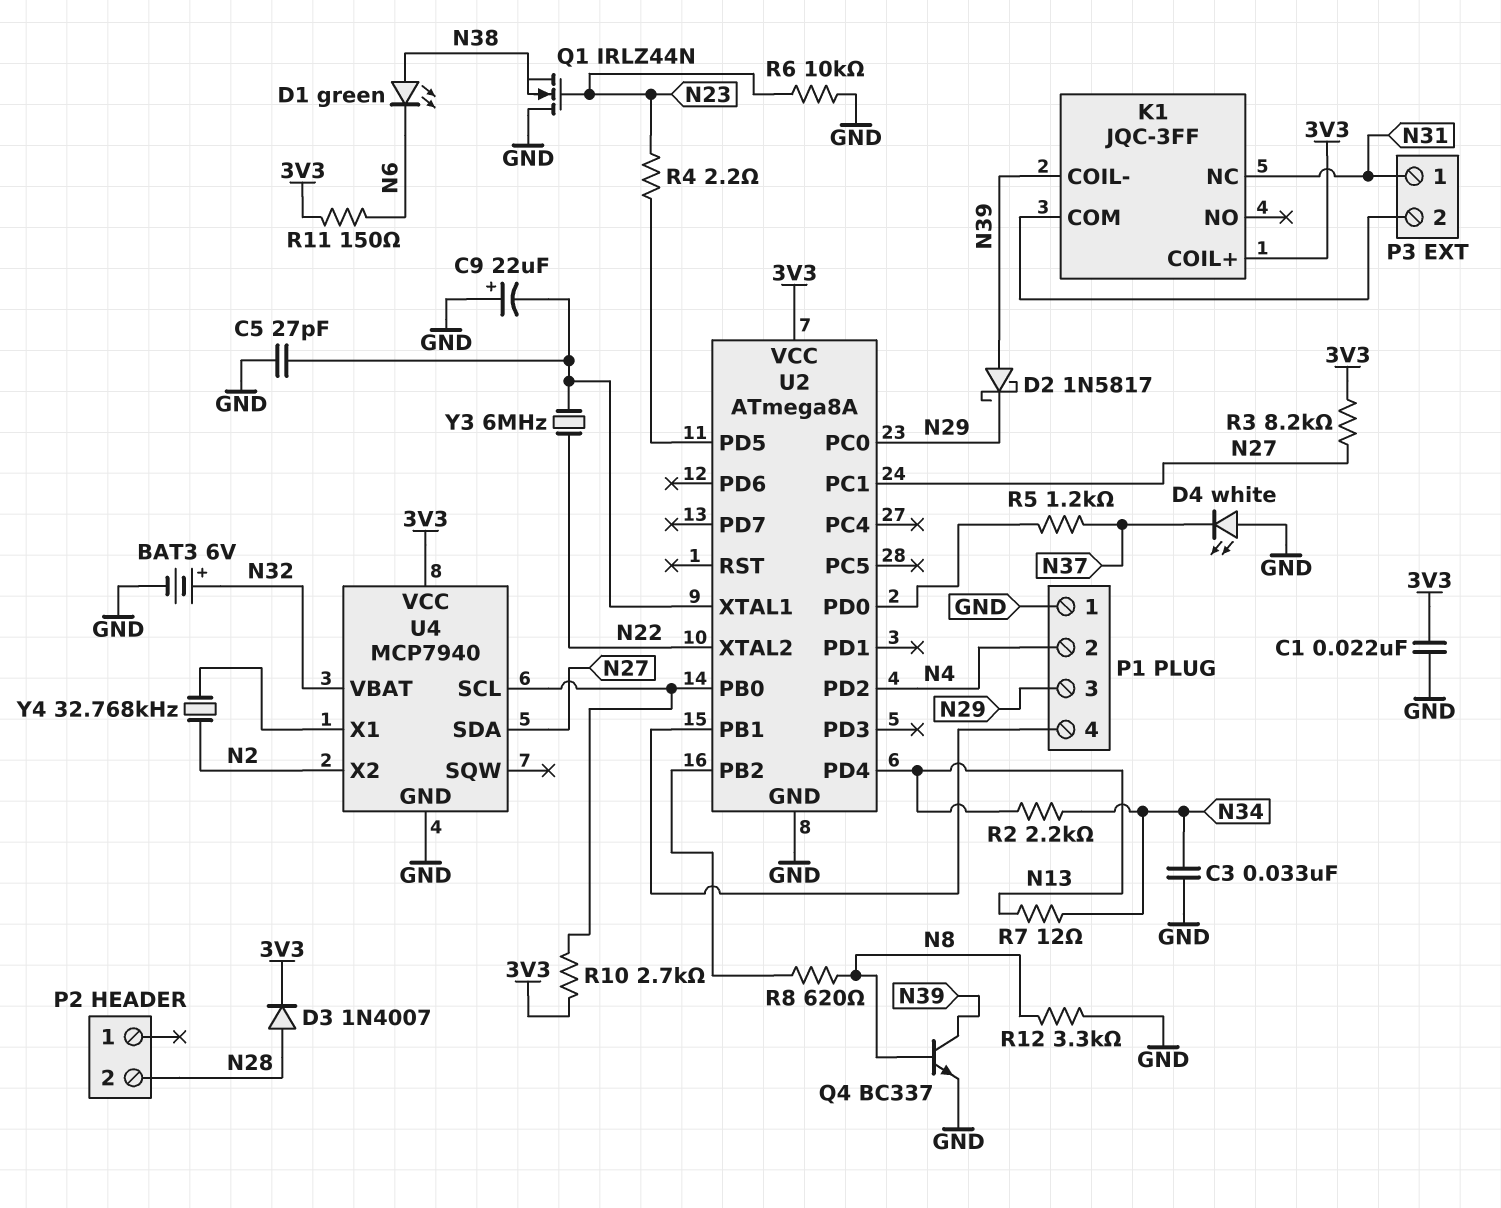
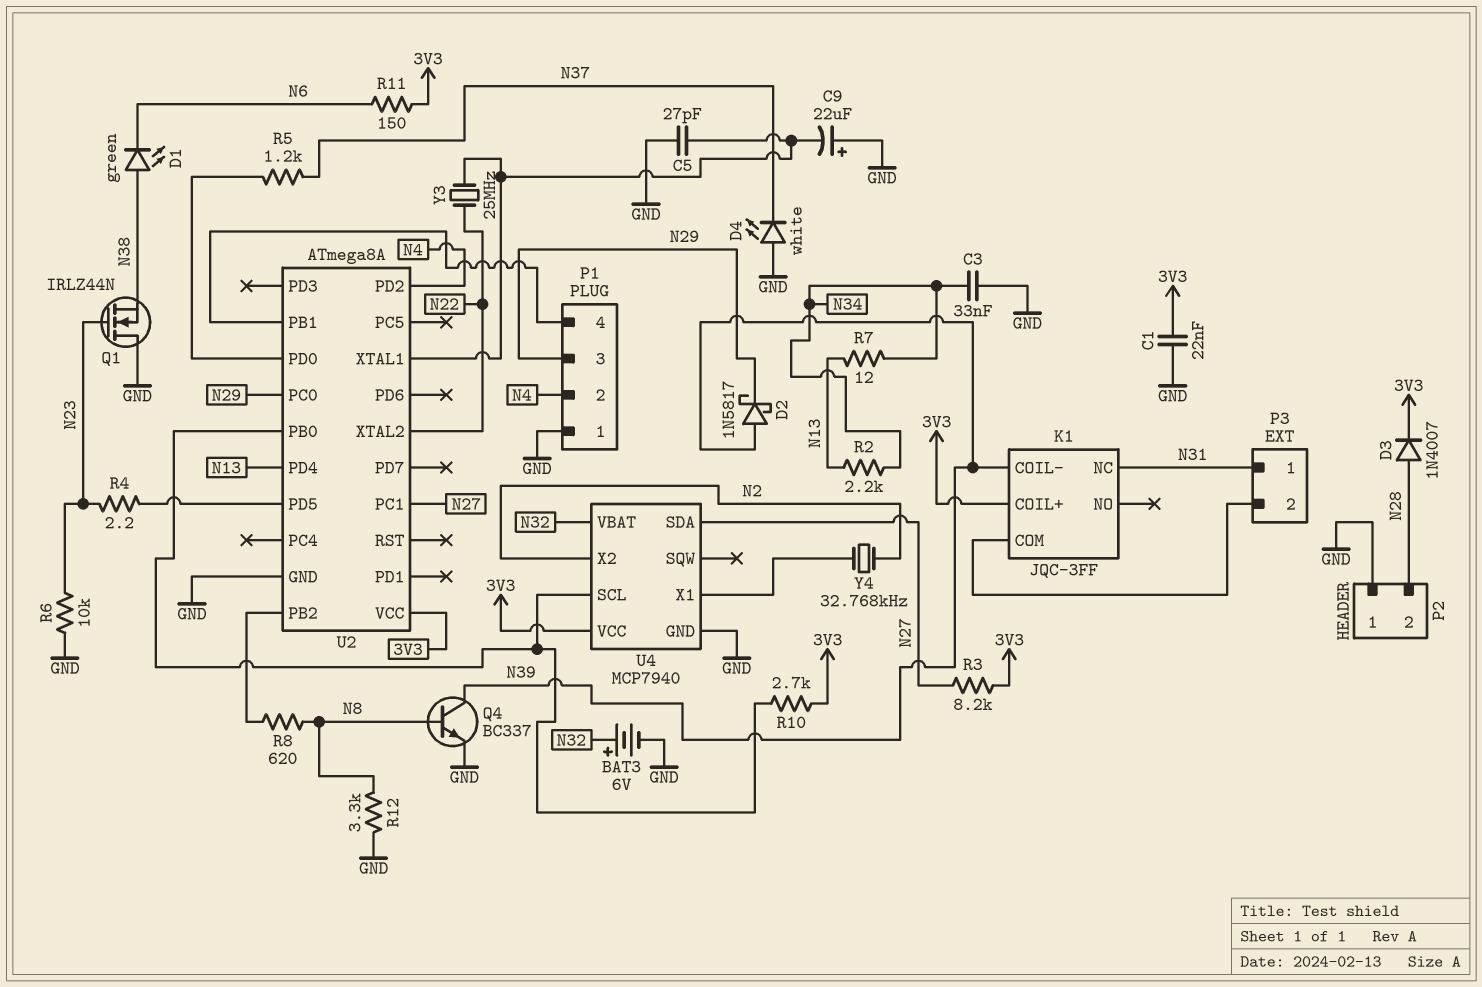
P2 pin 1: none -> GND
Y3: 6MHz (N22, U2/XTAL1) -> 25MHz (N22, U2/XTAL1)

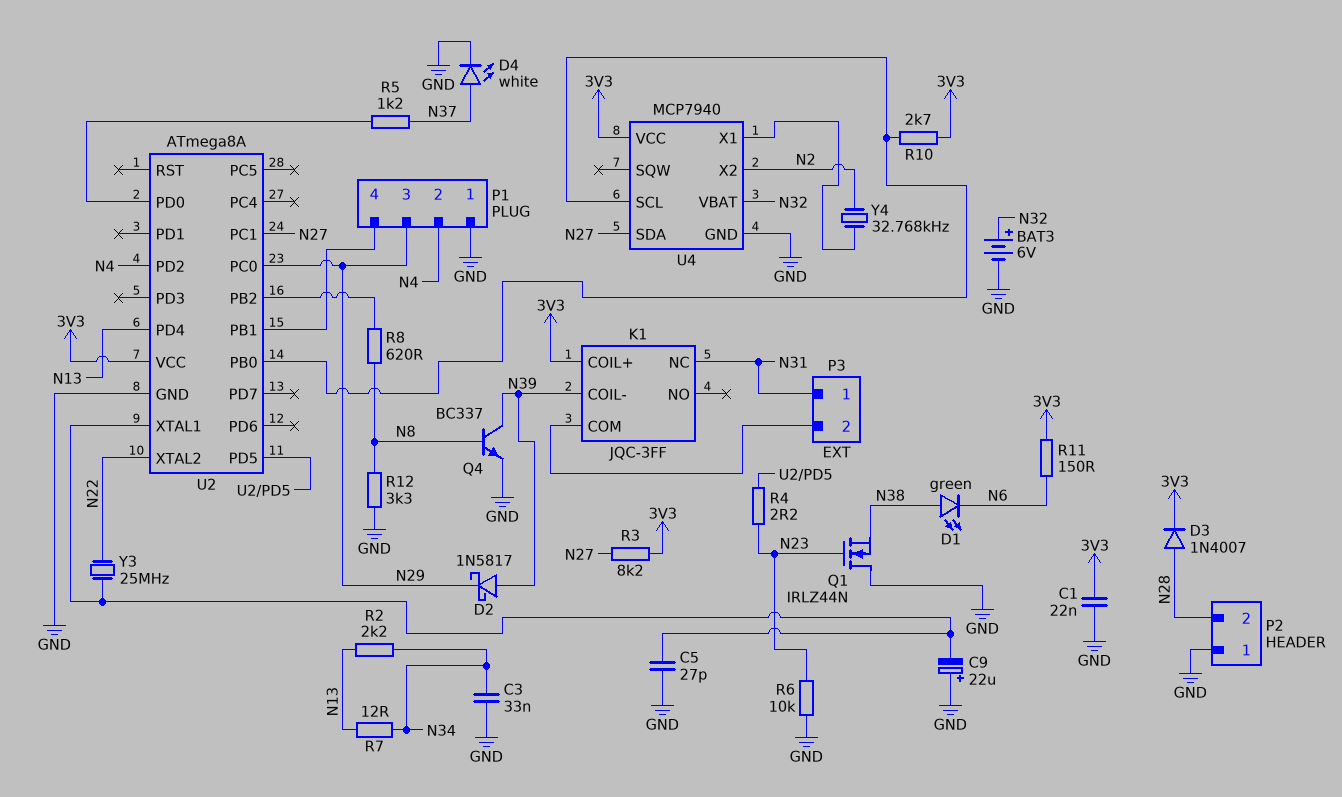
D4: LED white (A GND, K N37) -> LED white (A N37, K GND)

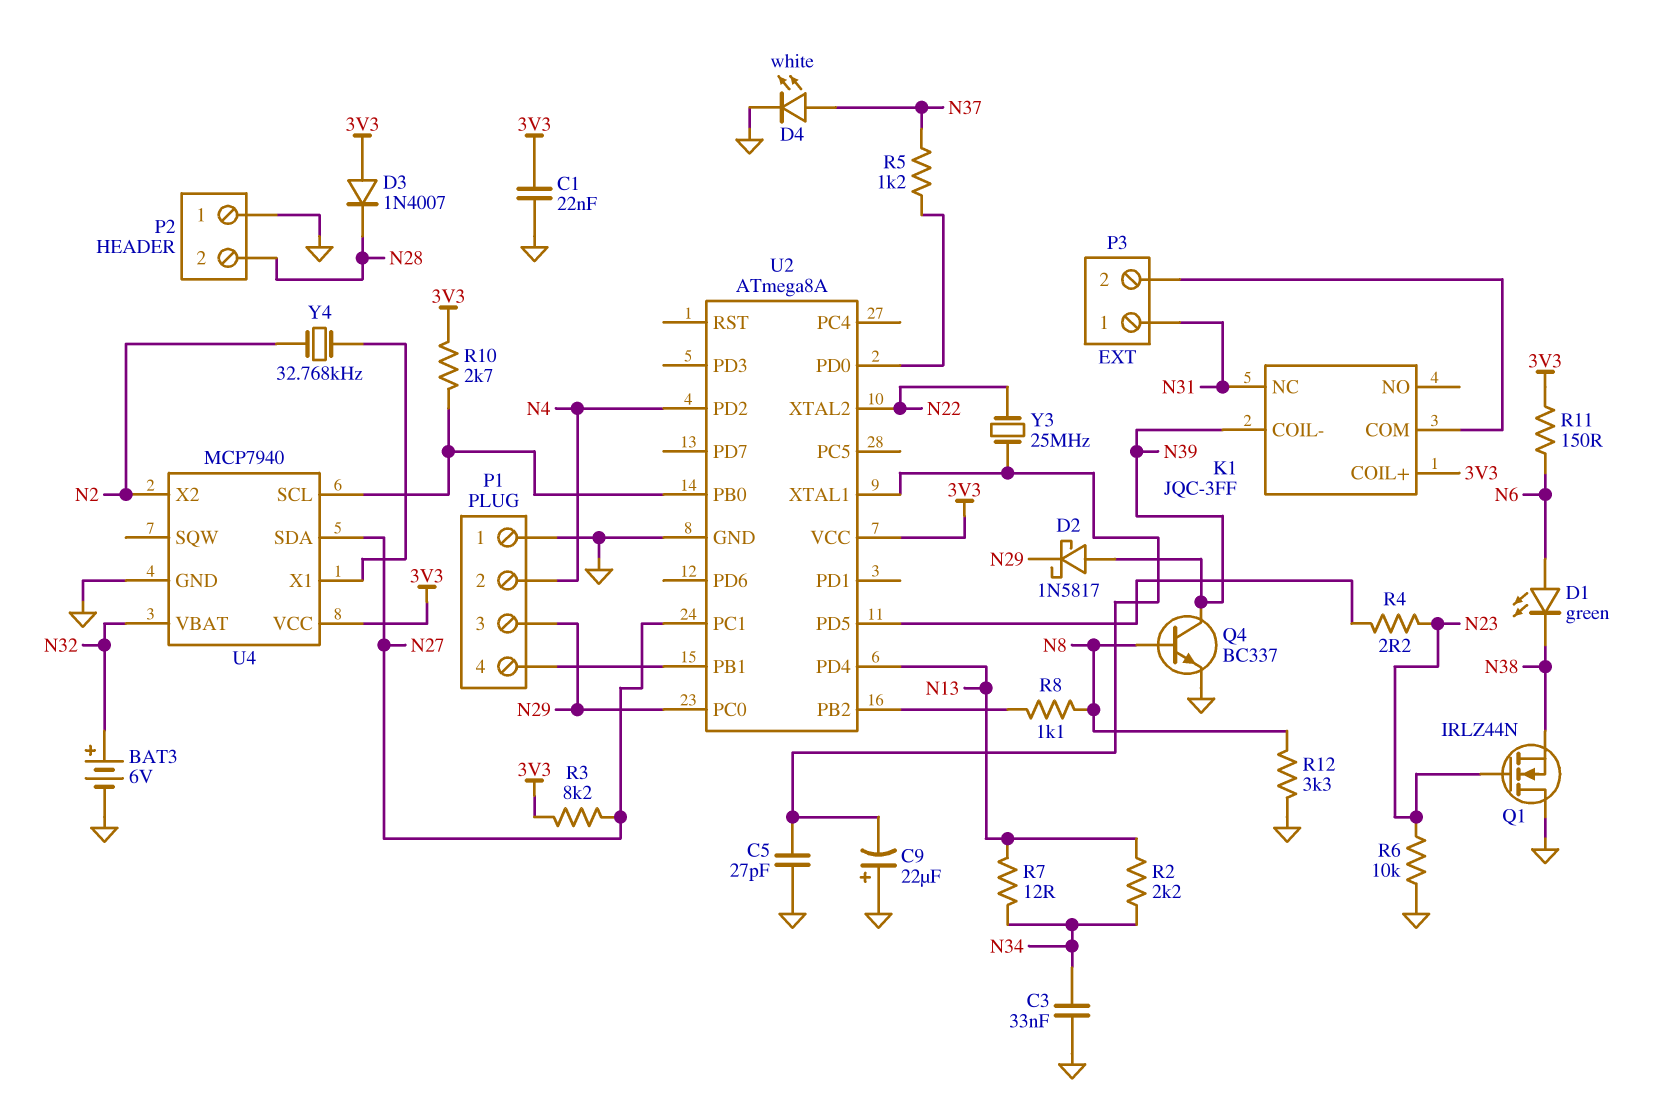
D1: LED green (A N38, K N6) -> LED green (A N6, K N38)
D3: diode 1N4007 (A N28, K 3V3) -> diode 1N4007 (A 3V3, K N28)
R8: 620 (N8, U2/PB2) -> 1.1k (N8, U2/PB2)

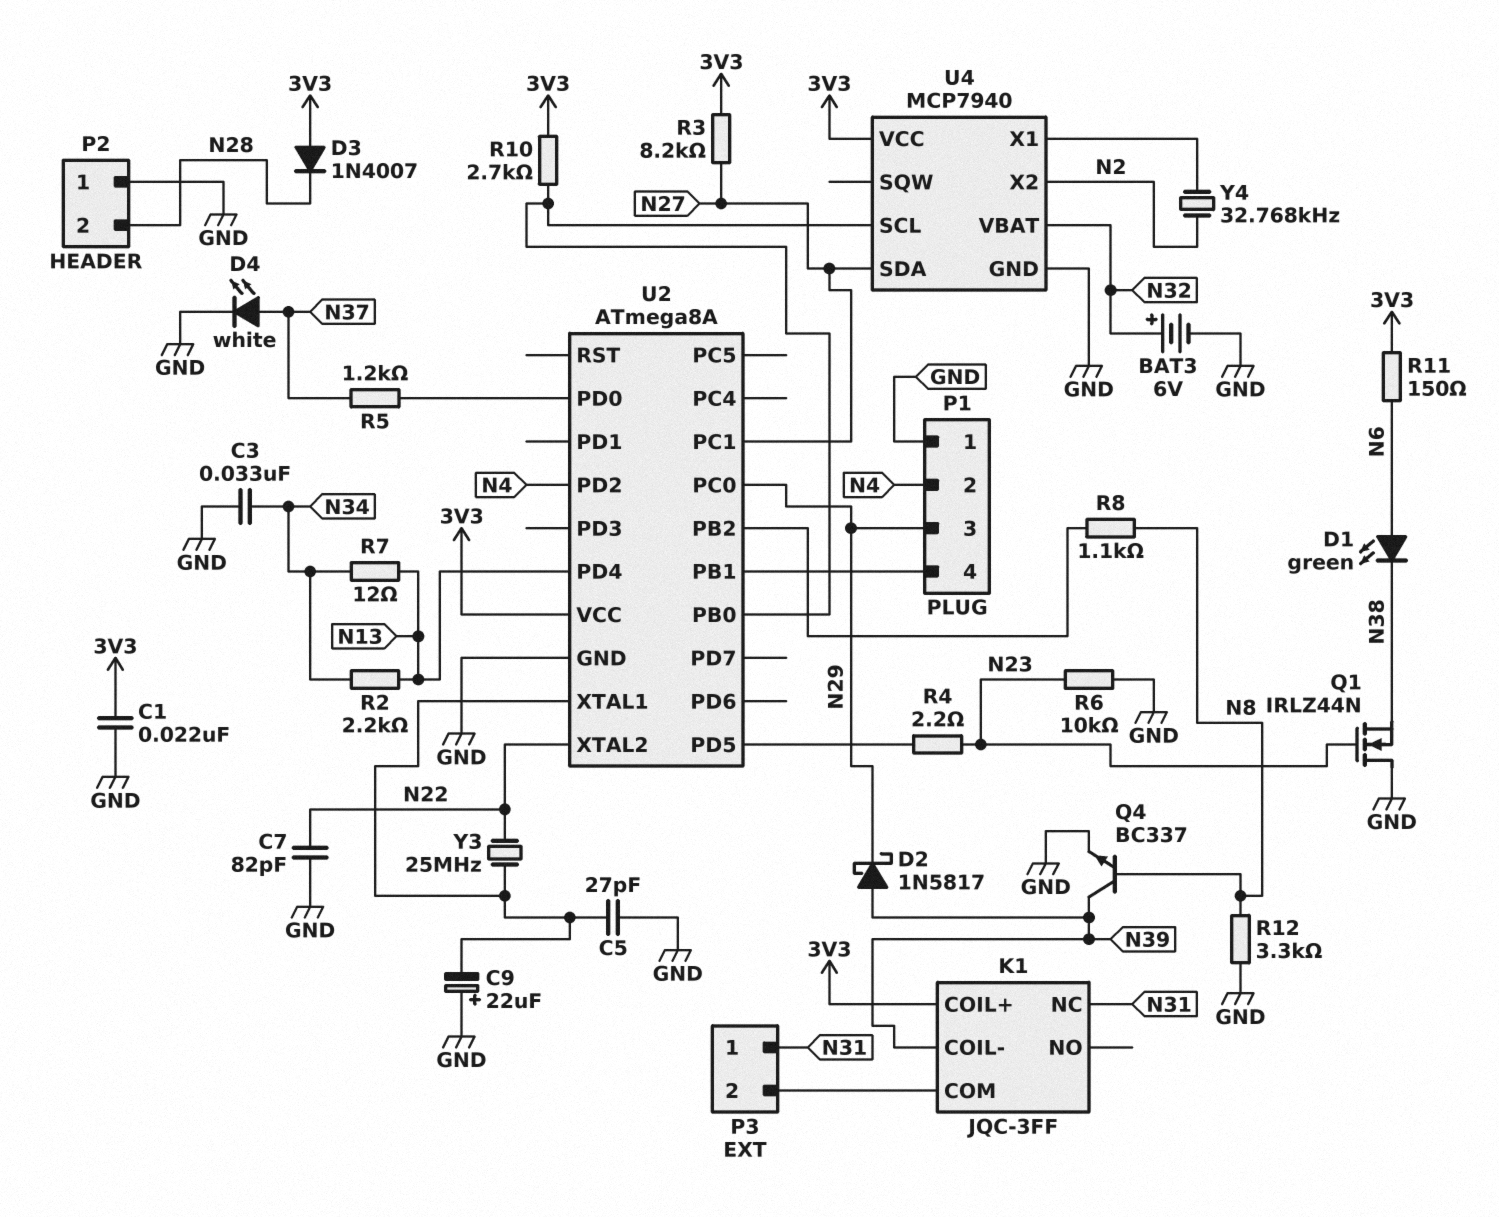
C7: none -> 82pF (GND, N22)

